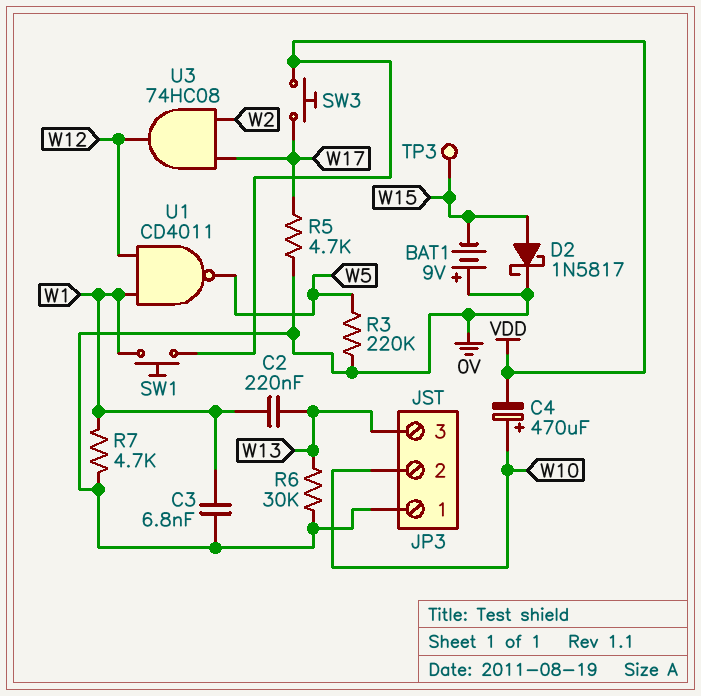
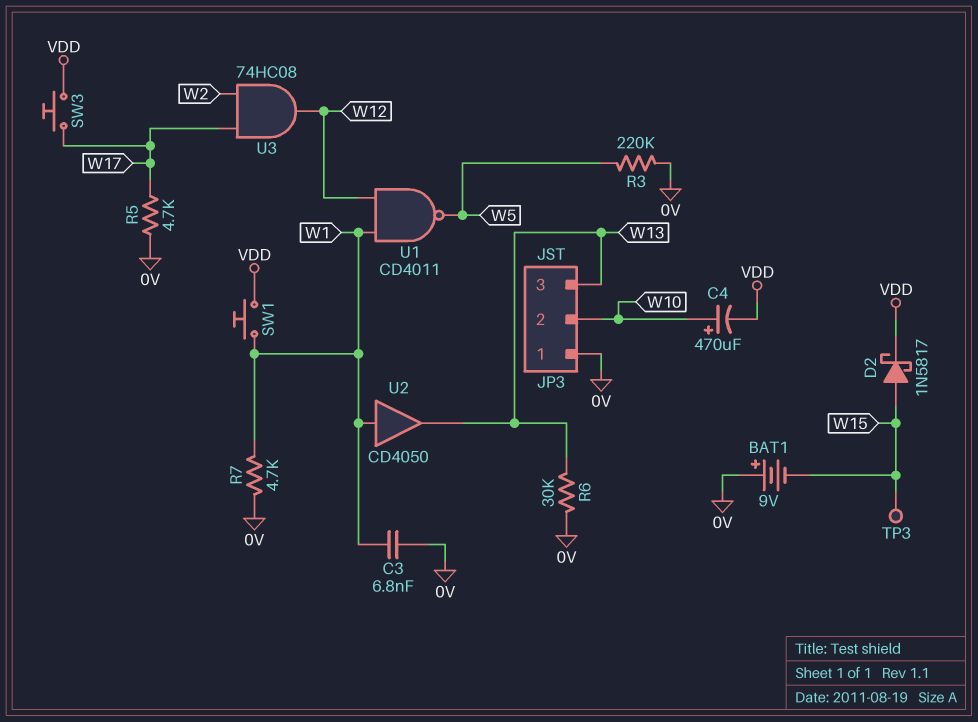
C2: 220nF (W1, W13) -> none
D2: schottky 1N5817 (A W15, K 0V) -> schottky 1N5817 (A W15, K VDD)
U2: none -> buffer CD4050 (in W1, out W13)

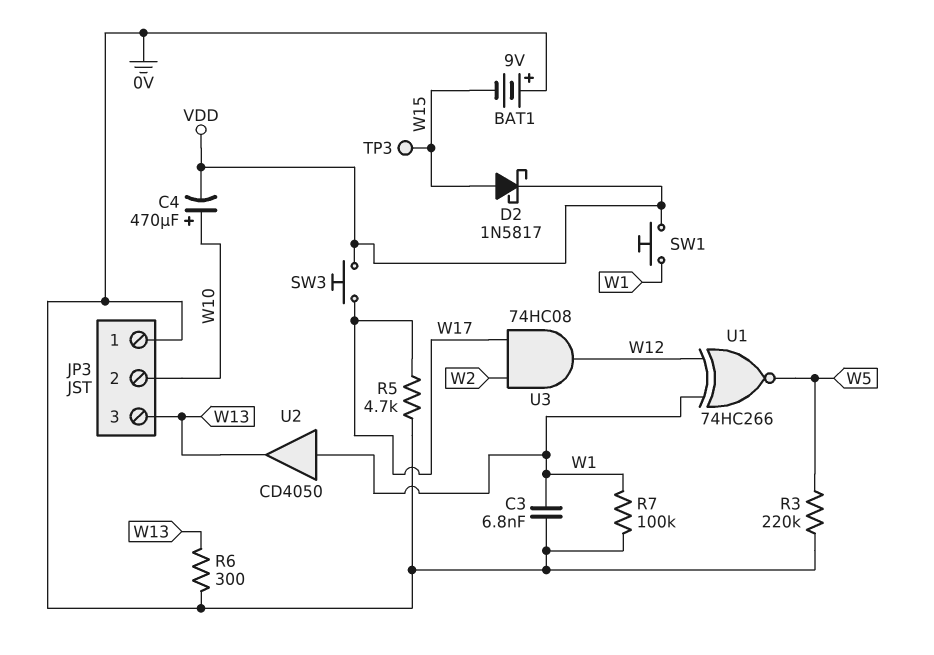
R6: 30k (0V, W13) -> 300 (0V, W13)
R7: 4.7k (0V, W1) -> 100k (0V, W1)
U1: NAND CD4011 (in W1, in W12, out W5) -> XNOR 74HC266 (in W1, in W12, out W5)

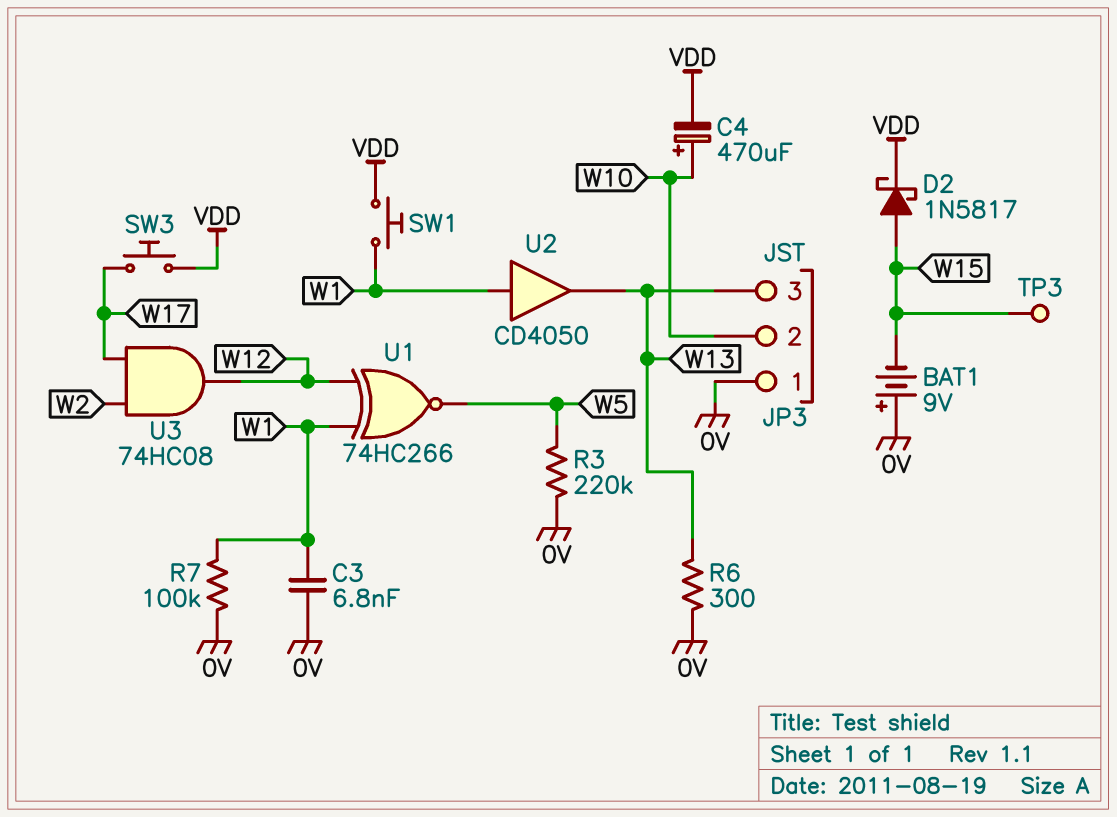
R5: 4.7k (0V, W17) -> none

